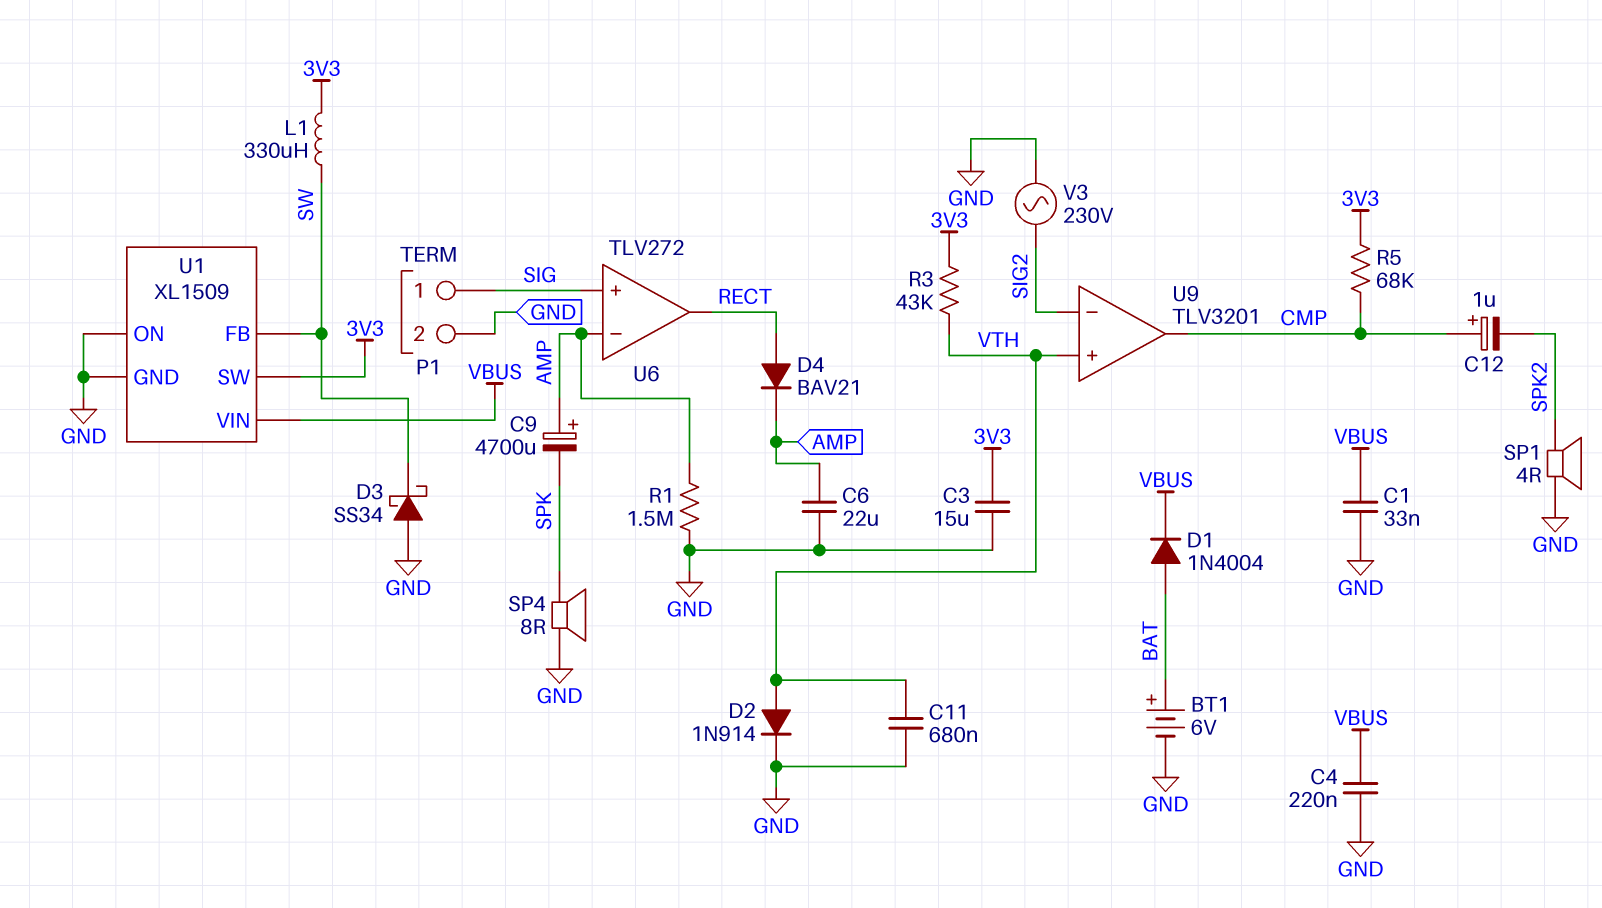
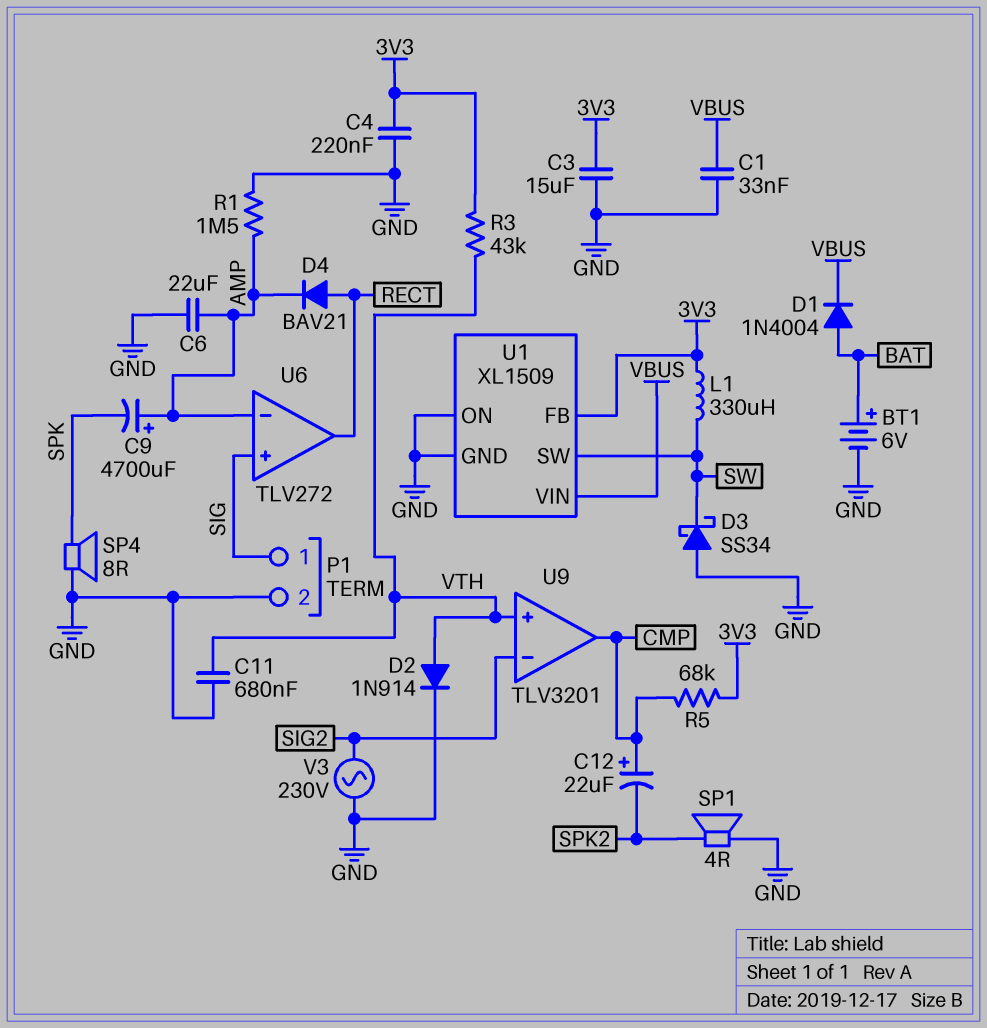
C4: 220nF (GND, VBUS) -> 220nF (3V3, GND)
C12: 1uF (plus CMP, minus SPK2) -> 22uF (plus CMP, minus SPK2)
U1 pin FB: SW -> 3V3
U1 pin SW: 3V3 -> SW

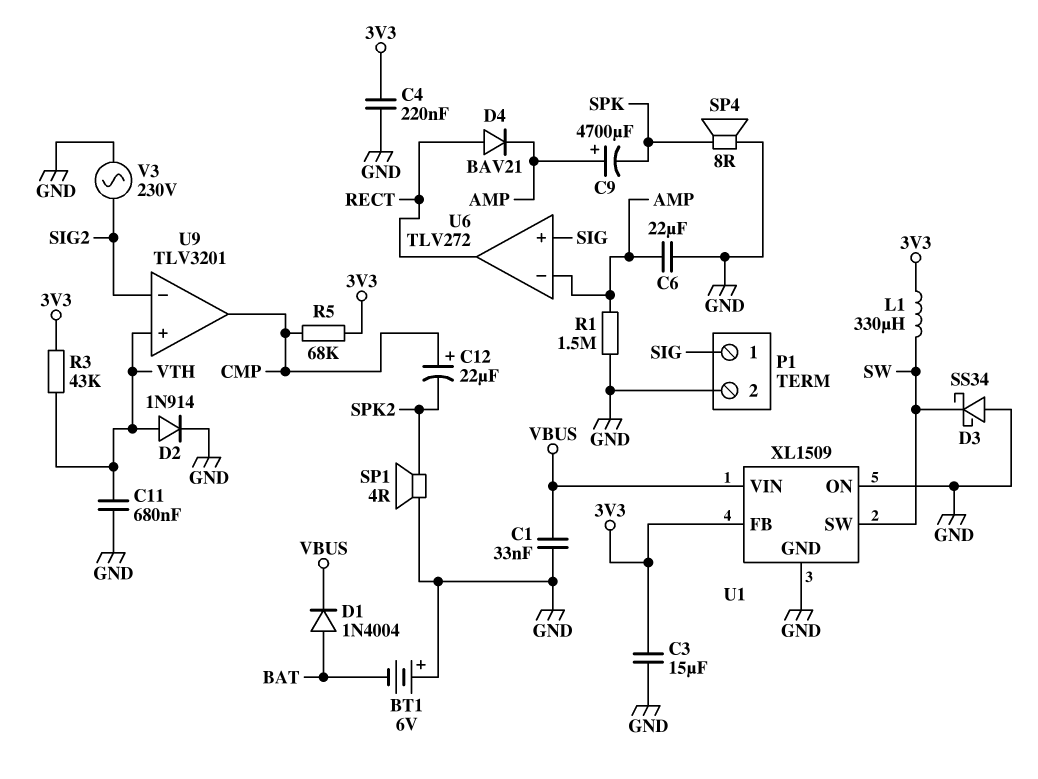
BT1: 6V (plus BAT, minus GND) -> 6V (plus GND, minus BAT)

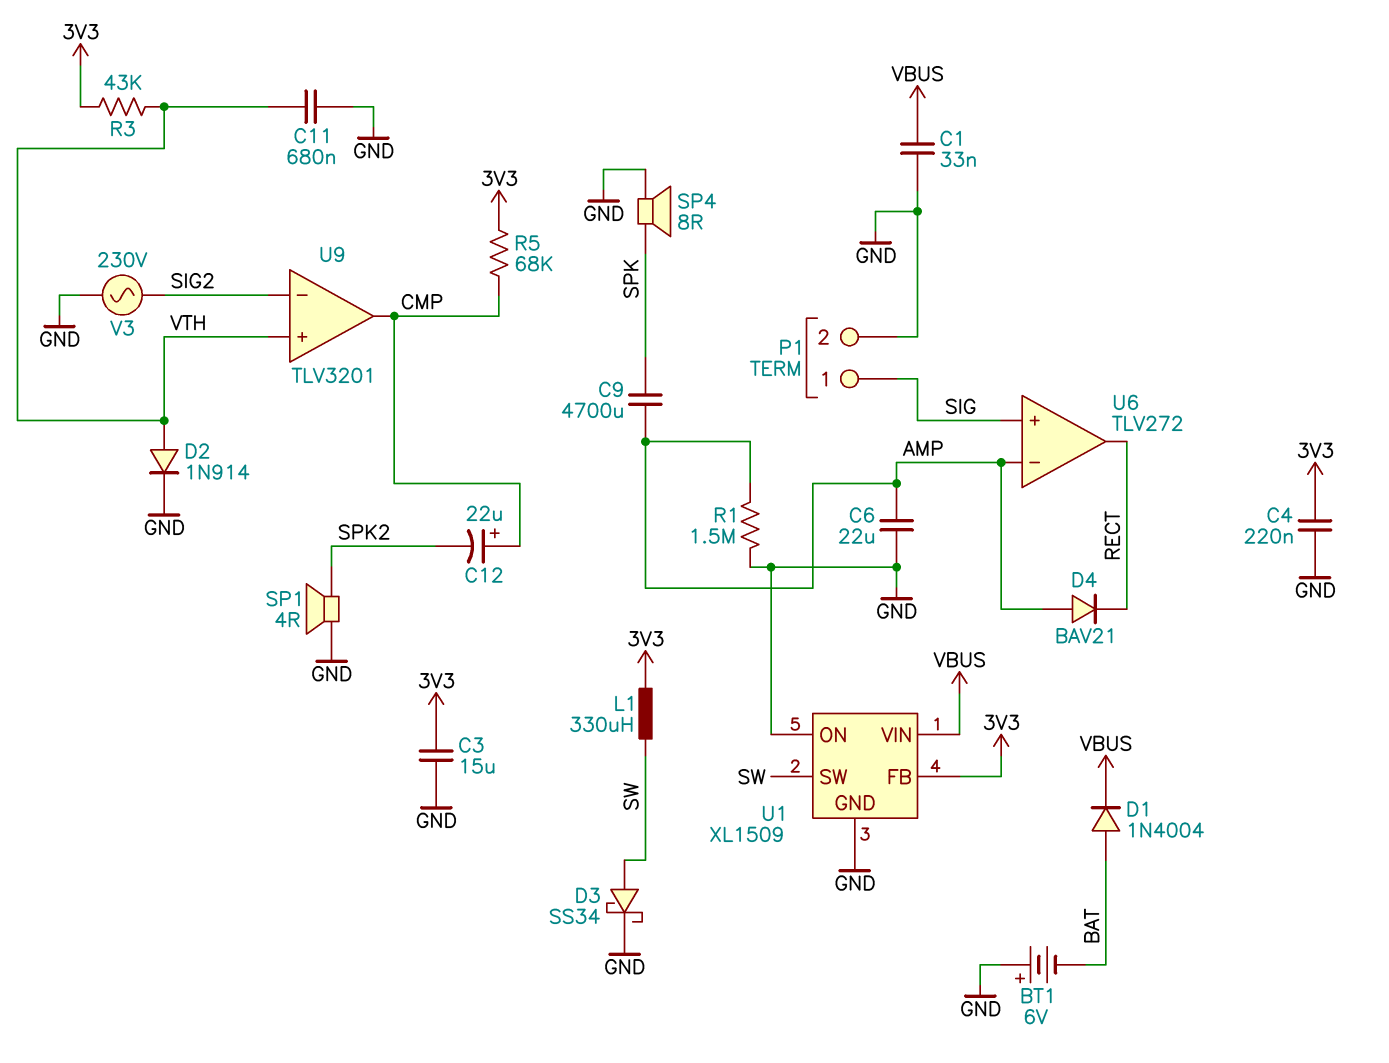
C9: 4700uF (plus AMP, minus SPK) -> 4700uF (AMP, SPK)
D3: schottky SS34 (A GND, K SW) -> schottky SS34 (A SW, K GND)
D4: diode BAV21 (A RECT, K AMP) -> diode BAV21 (A AMP, K RECT)

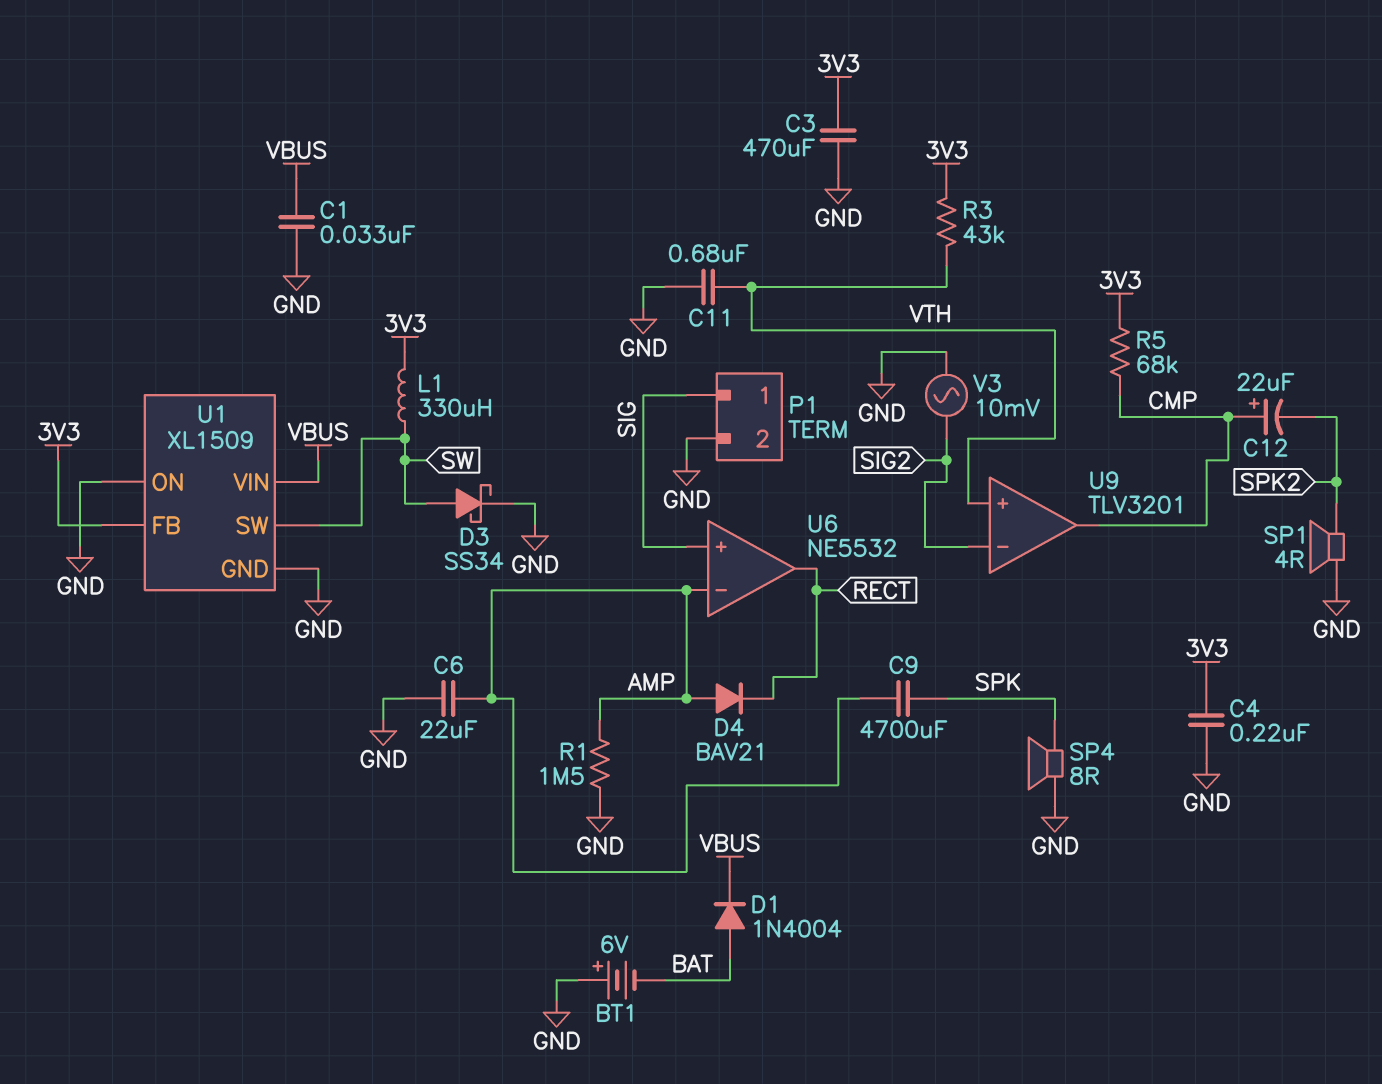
C3: 15uF (3V3, GND) -> 470uF (3V3, GND)
D2: diode 1N914 (A VTH, K GND) -> none
U6: TLV272 -> NE5532
V3: AC 230V (GND, SIG2) -> AC 10mV (GND, SIG2)

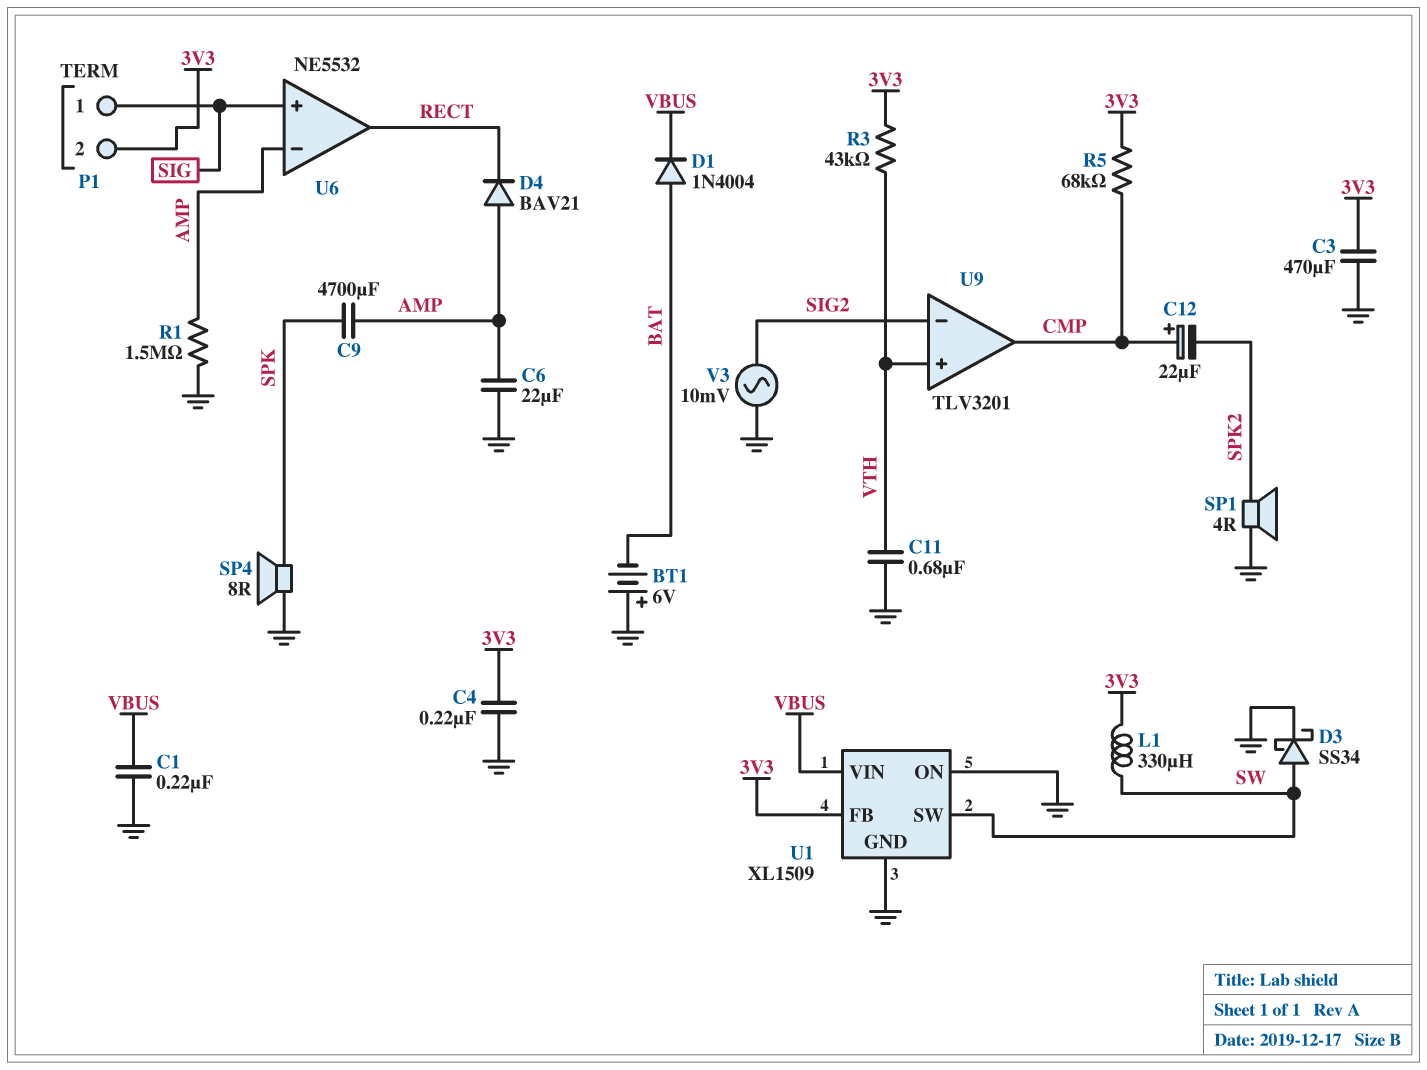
C1: 33nF (GND, VBUS) -> 220nF (GND, VBUS)
P1 pin 2: GND -> 3V3

